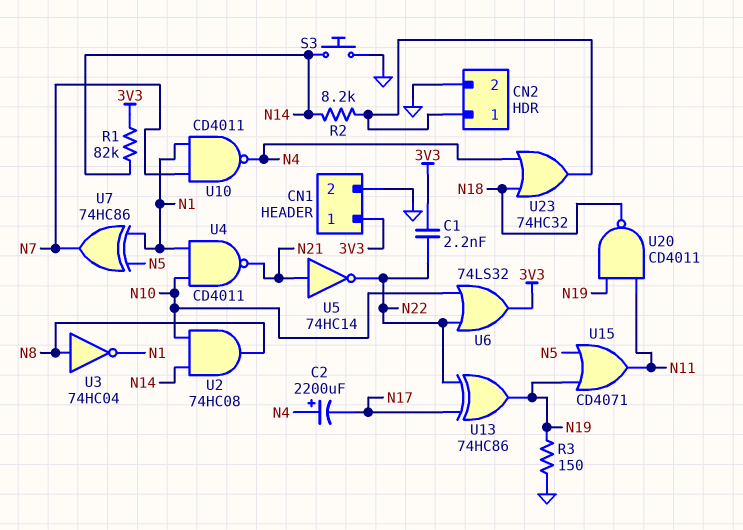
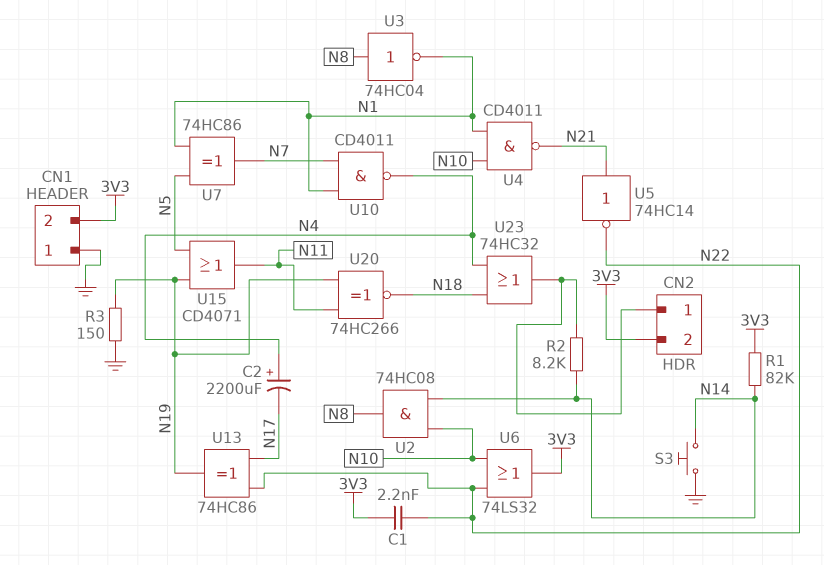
CN1 pin 1: 3V3 -> GND
CN1 pin 2: GND -> 3V3
CN2 pin 2: GND -> 3V3
U20: NAND CD4011 (in N11, in N19, out N18) -> XNOR 74HC266 (in N11, in N19, out N18)

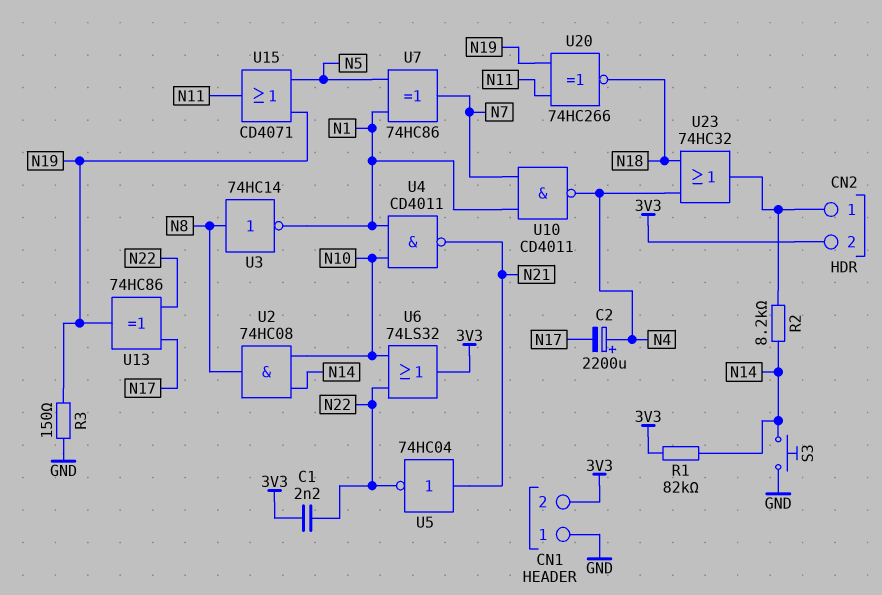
U3: NOT 74HC04 (in N8, out N1) -> NOT 74HC14 (in N8, out N1)
U5: NOT 74HC14 (in N21, out N22) -> NOT 74HC04 (in N21, out N22)

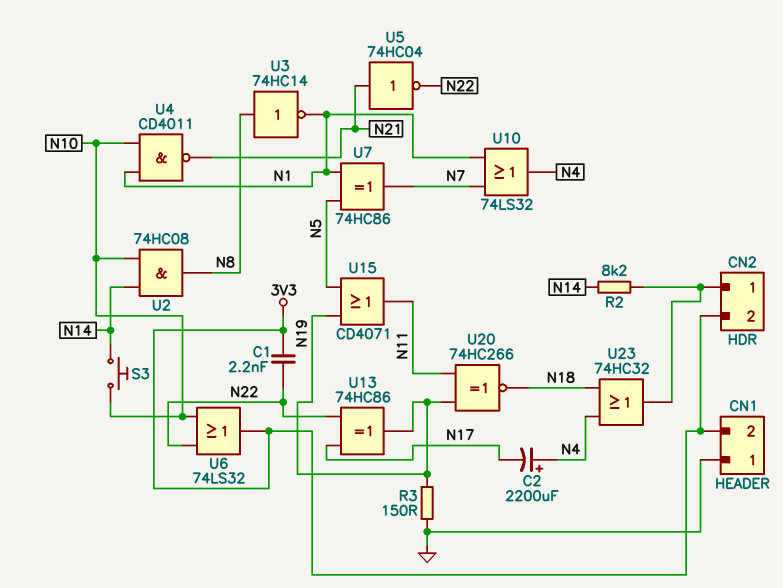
R1: 82k (3V3, N14) -> none
S3: button (GND, N14) -> button (N10, N14)
U10: NAND CD4011 (in N1, in N7, out N4) -> OR 74LS32 (in N1, in N7, out N4)

